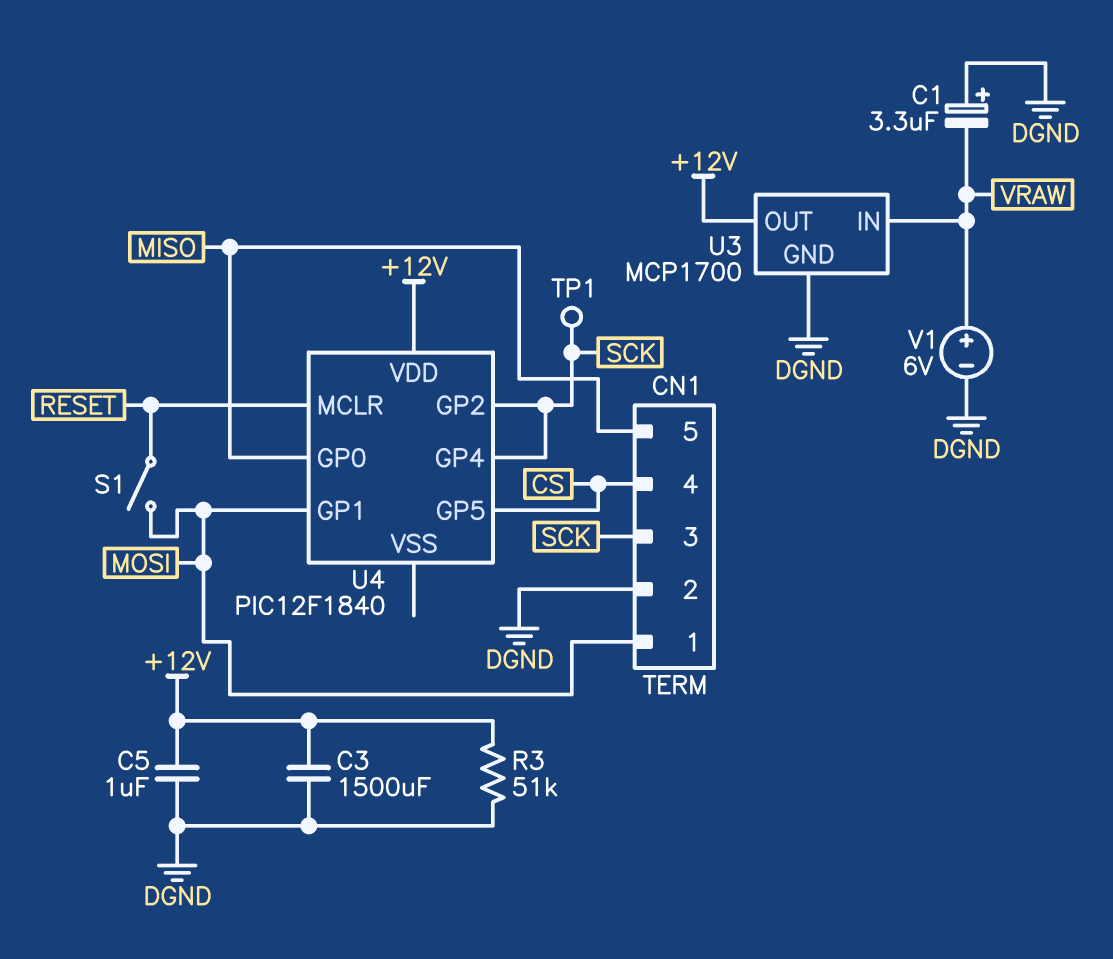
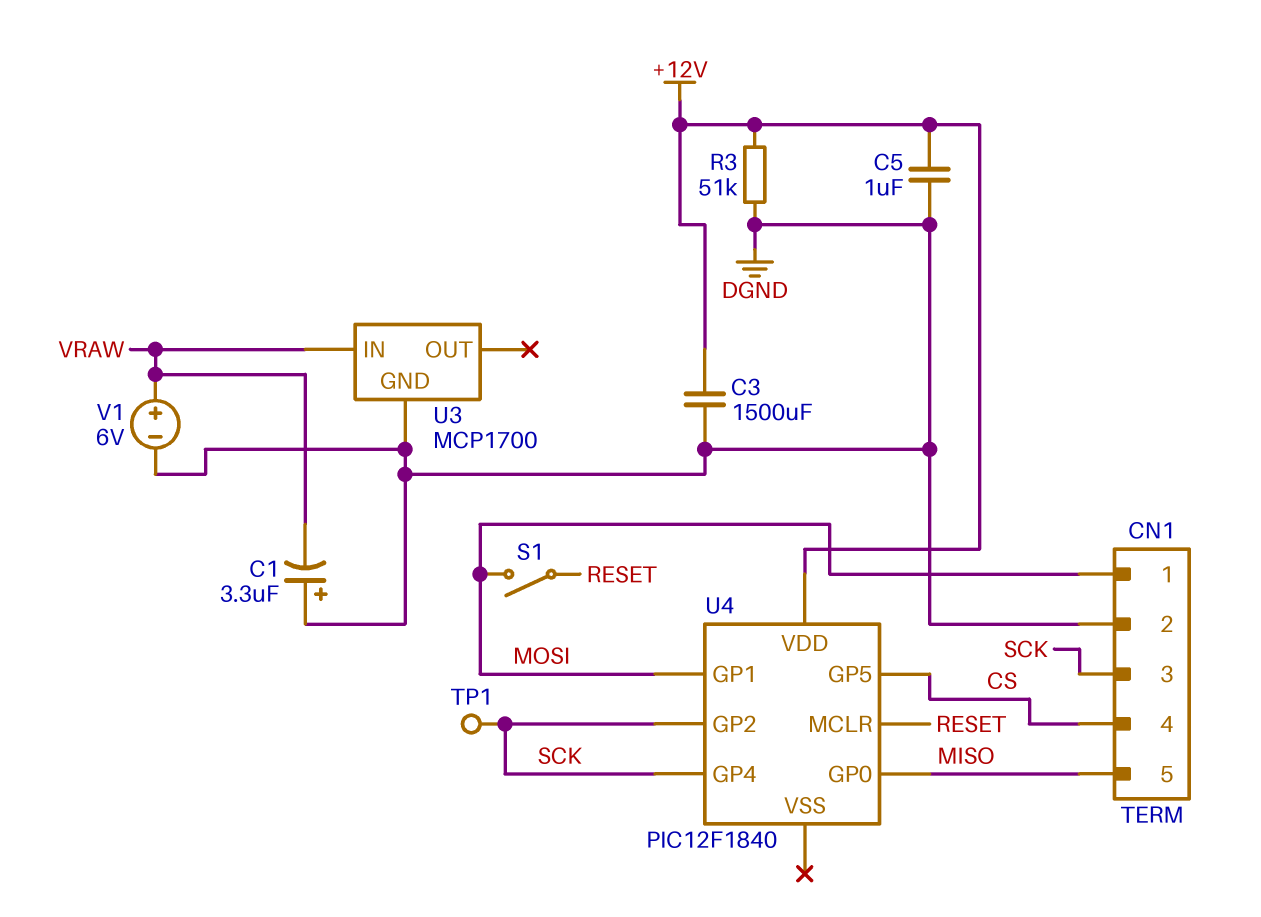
U3 pin OUT: +12V -> none

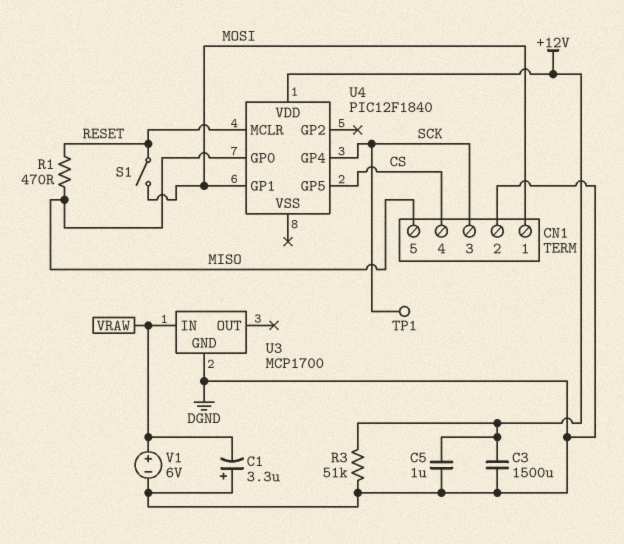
R1: none -> 470 (MISO, RESET)
U4 pin GP2: SCK -> none

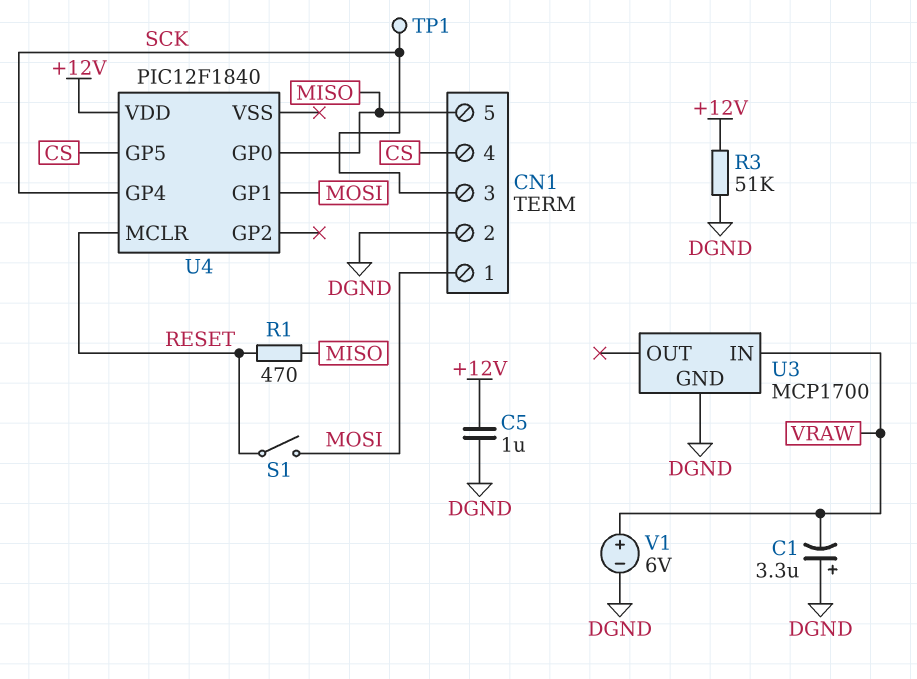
C3: 1500uF (+12V, DGND) -> none

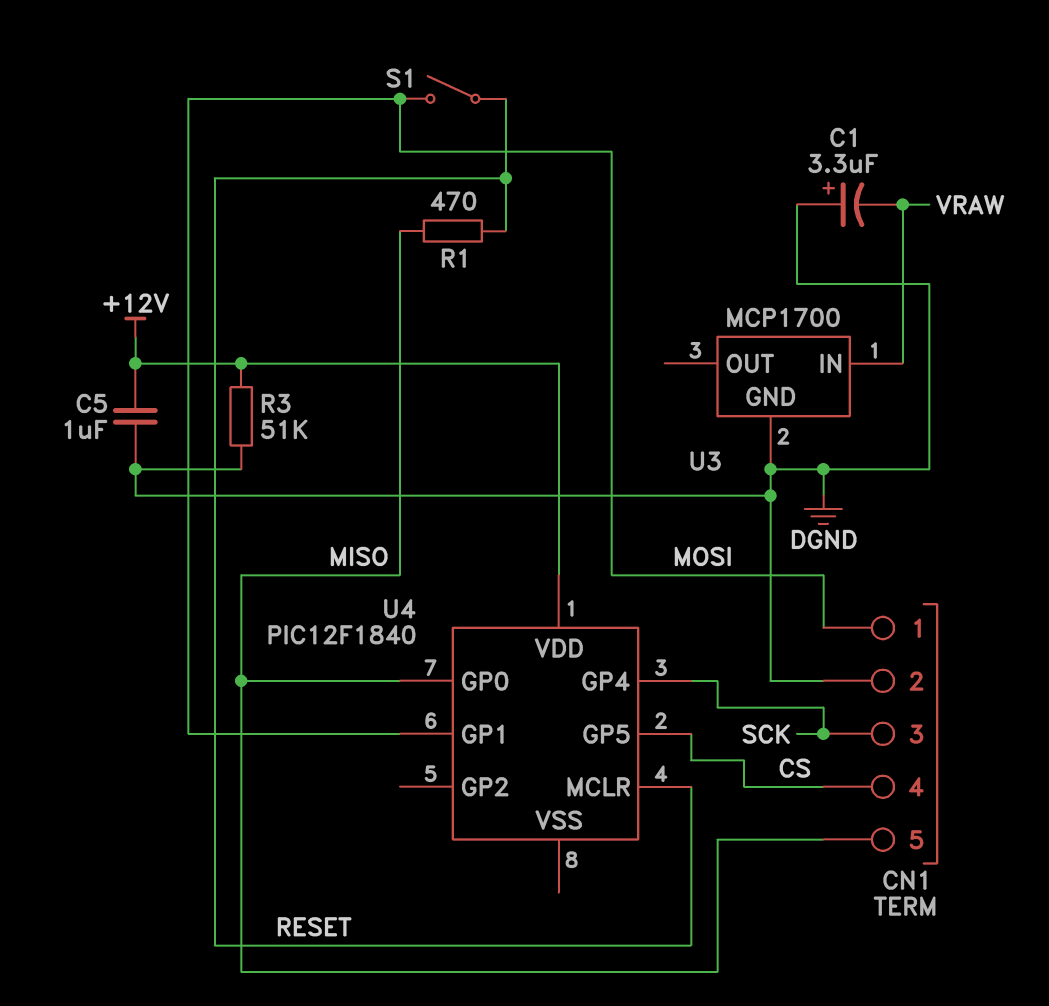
TP1: test point (SCK) -> none
V1: 6V (plus VRAW, minus DGND) -> none

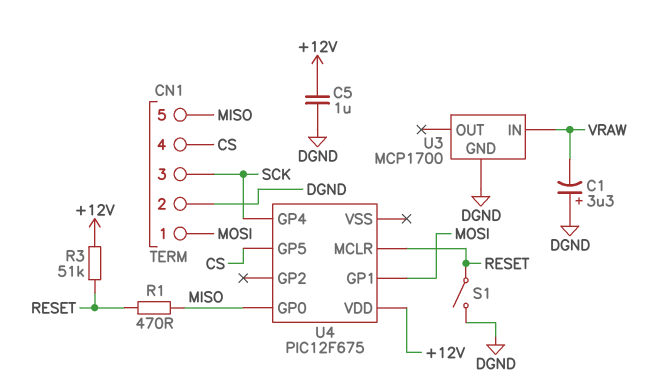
R3: 51k (+12V, DGND) -> 51k (+12V, RESET)
S1: switch (MOSI, RESET) -> switch (DGND, RESET)
U4: PIC12F1840 -> PIC12F675

